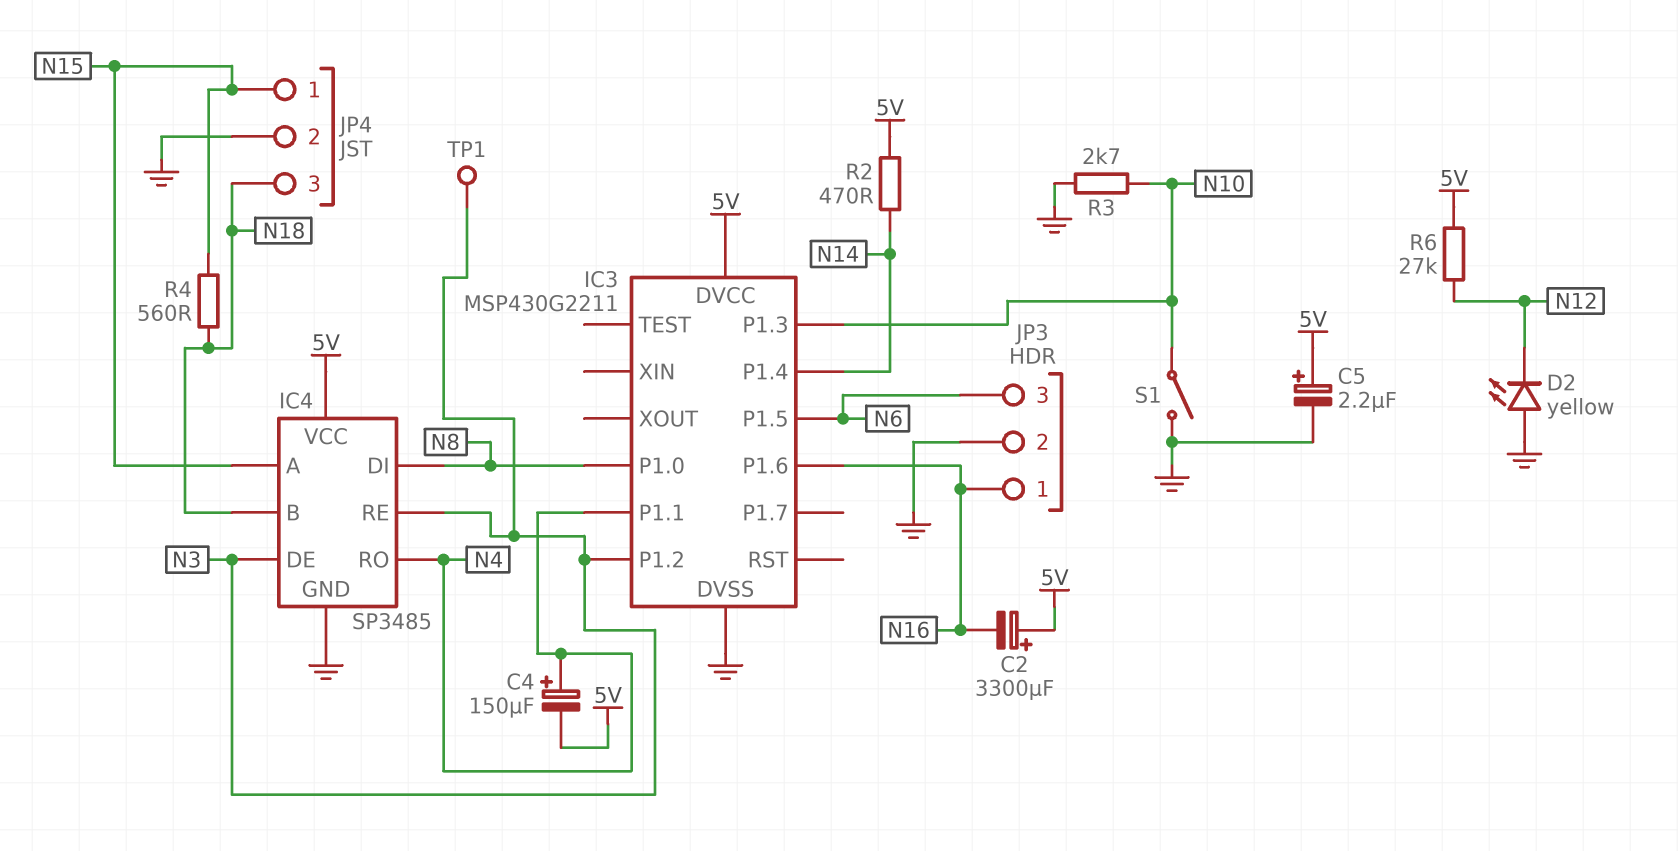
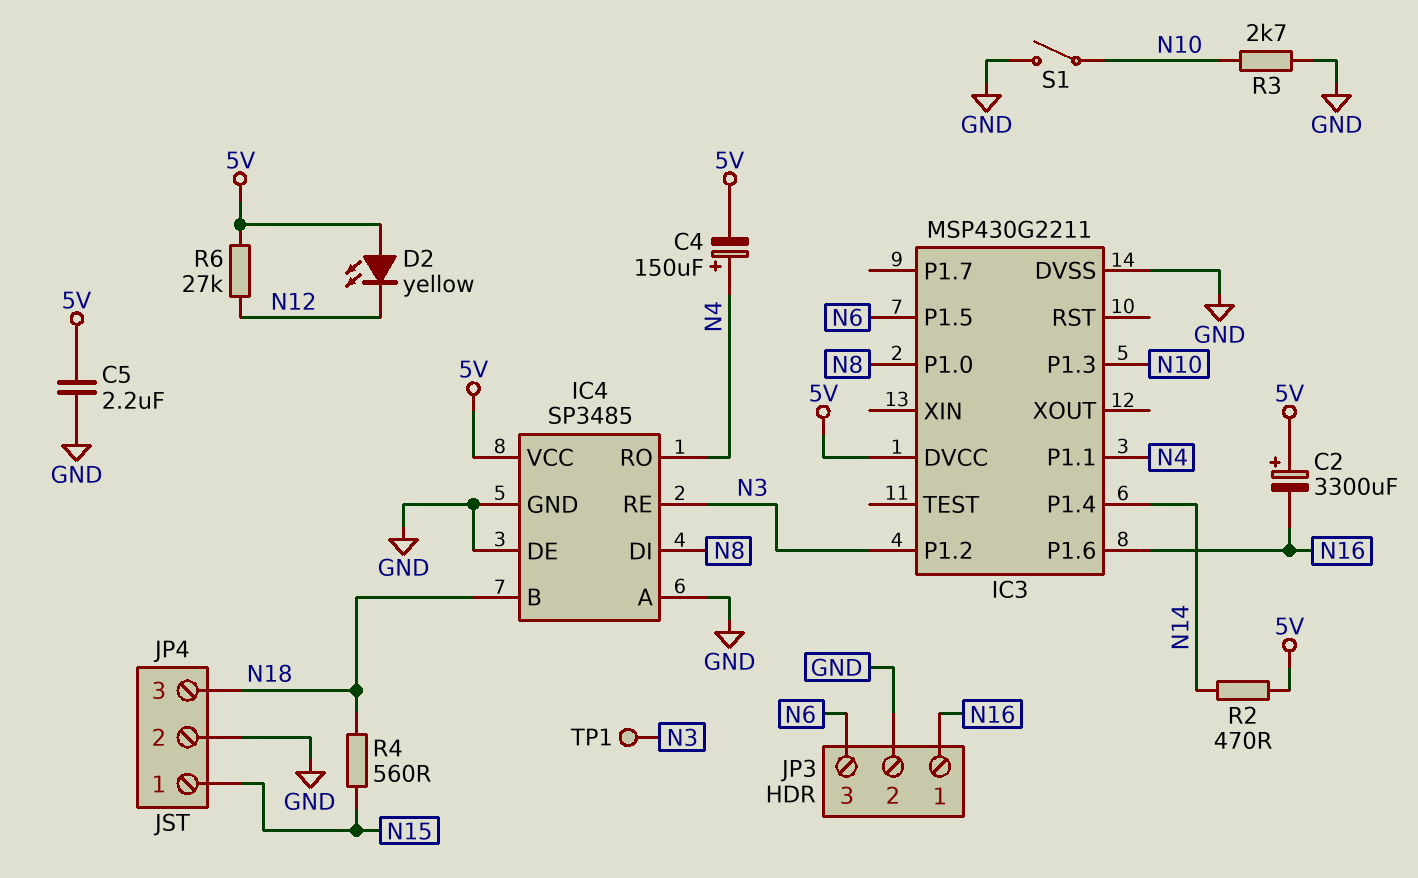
C5: 2.2uF (plus 5V, minus GND) -> 2.2uF (5V, GND)
D2: LED yellow (A GND, K N12) -> LED yellow (A 5V, K N12)
IC4 pin A: N15 -> GND
IC4 pin DE: N3 -> GND

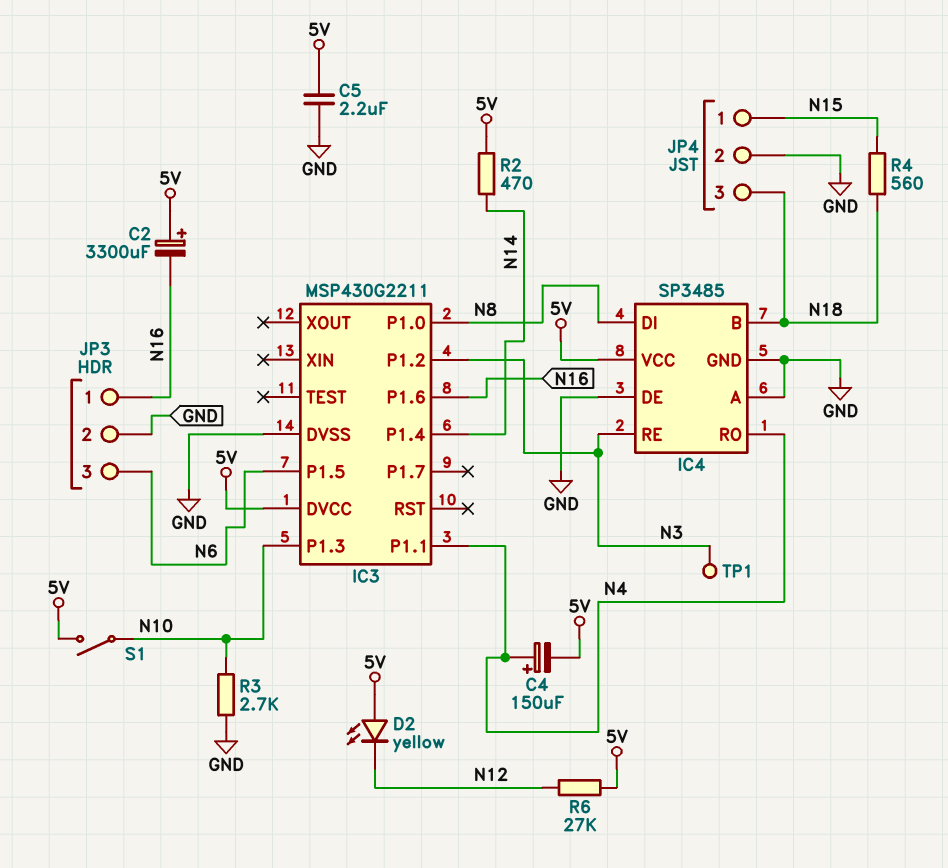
S1: switch (GND, N10) -> switch (5V, N10)

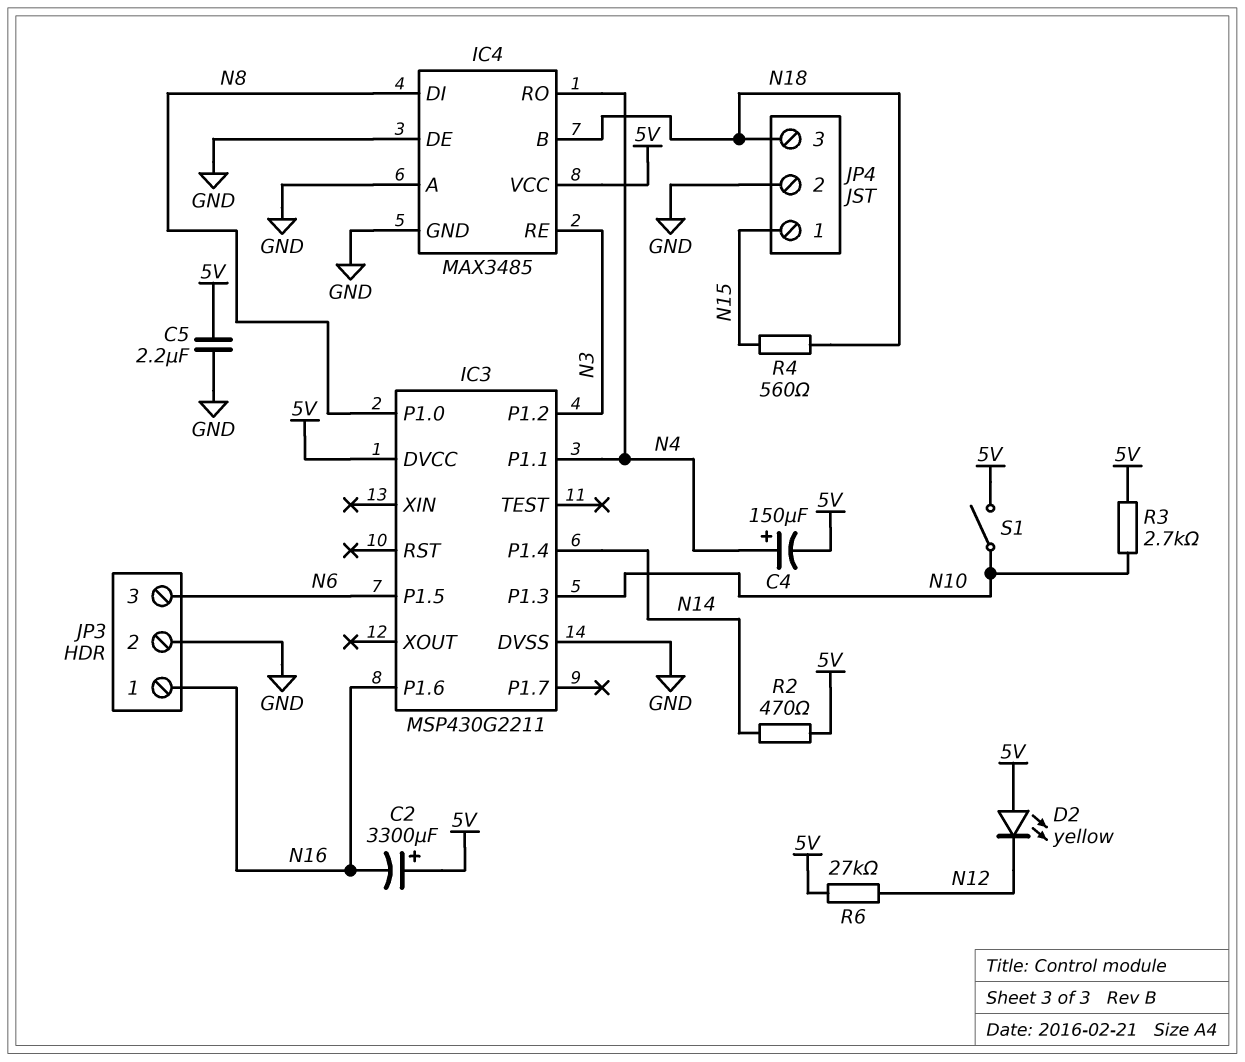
IC4: SP3485 -> MAX3485
R3: 2.7k (GND, N10) -> 2.7k (5V, N10)
TP1: test point (N3) -> none

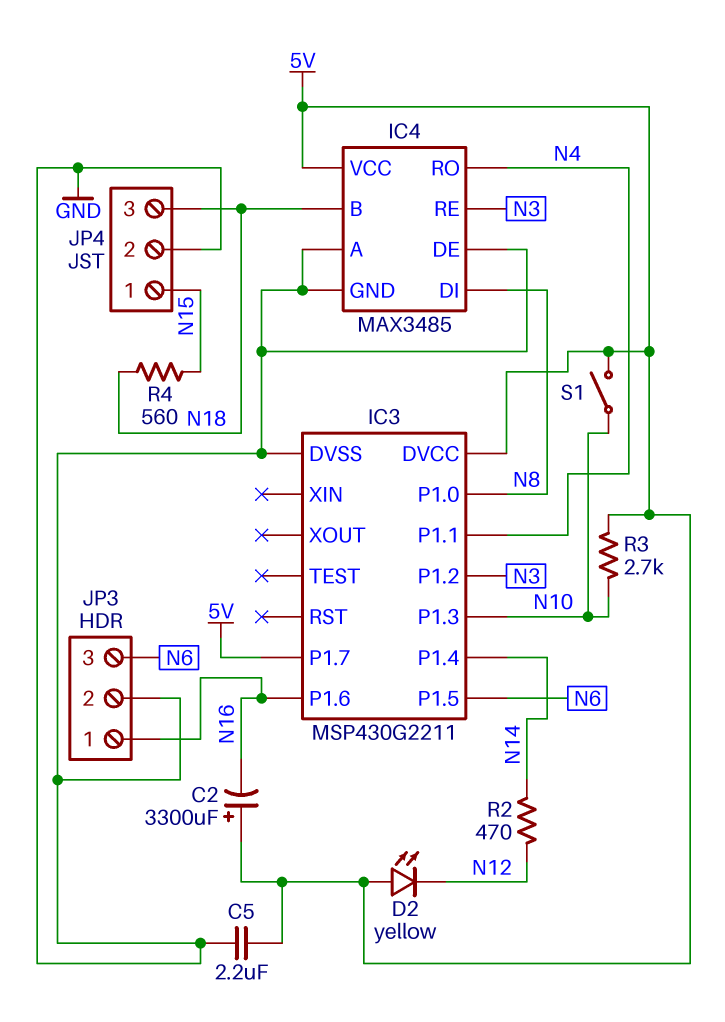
C4: 150uF (plus N4, minus 5V) -> none
IC3 pin P1.7: none -> 5V
R2: 470 (5V, N14) -> 470 (N12, N14)
R6: 27k (5V, N12) -> none

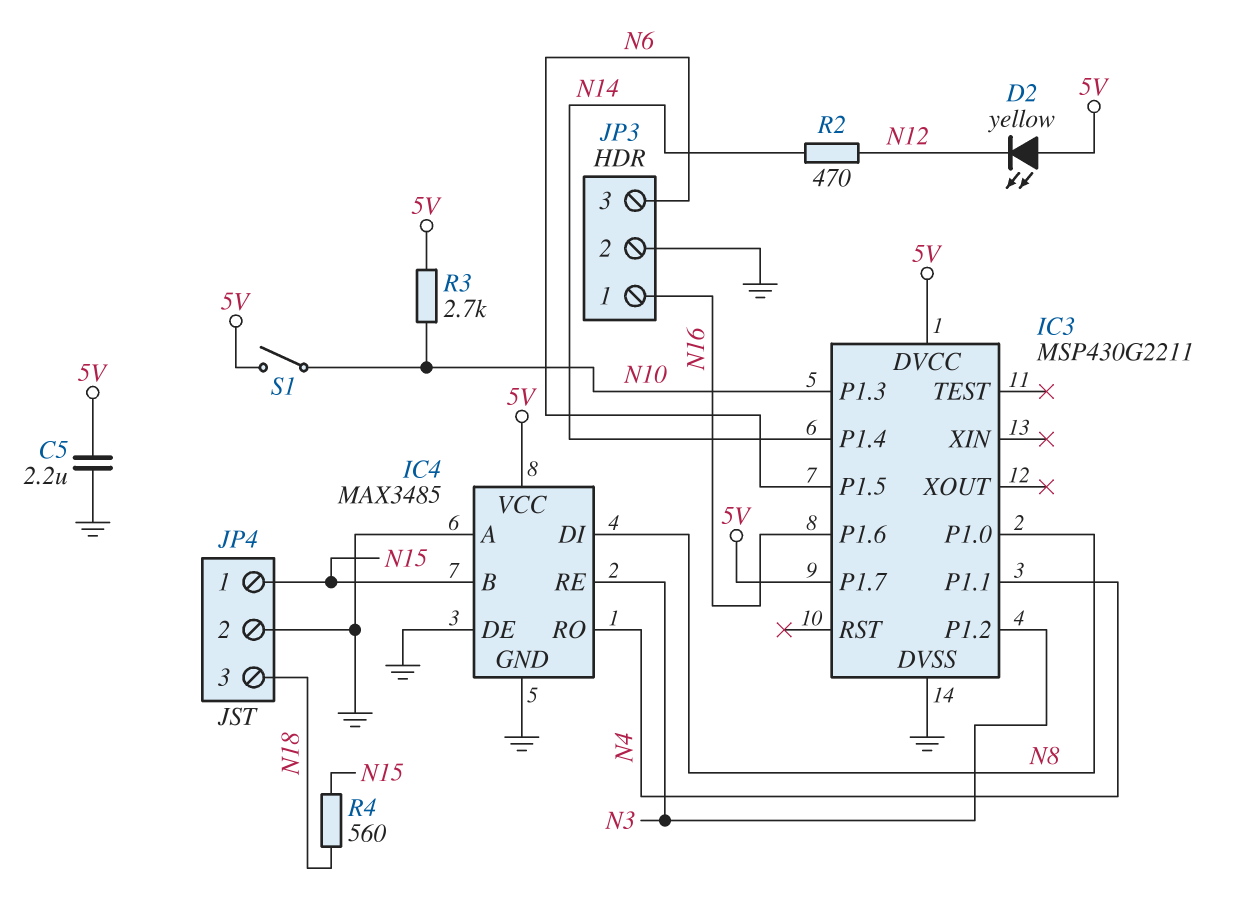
C2: 3300uF (plus 5V, minus N16) -> none
IC4 pin B: N18 -> N15

